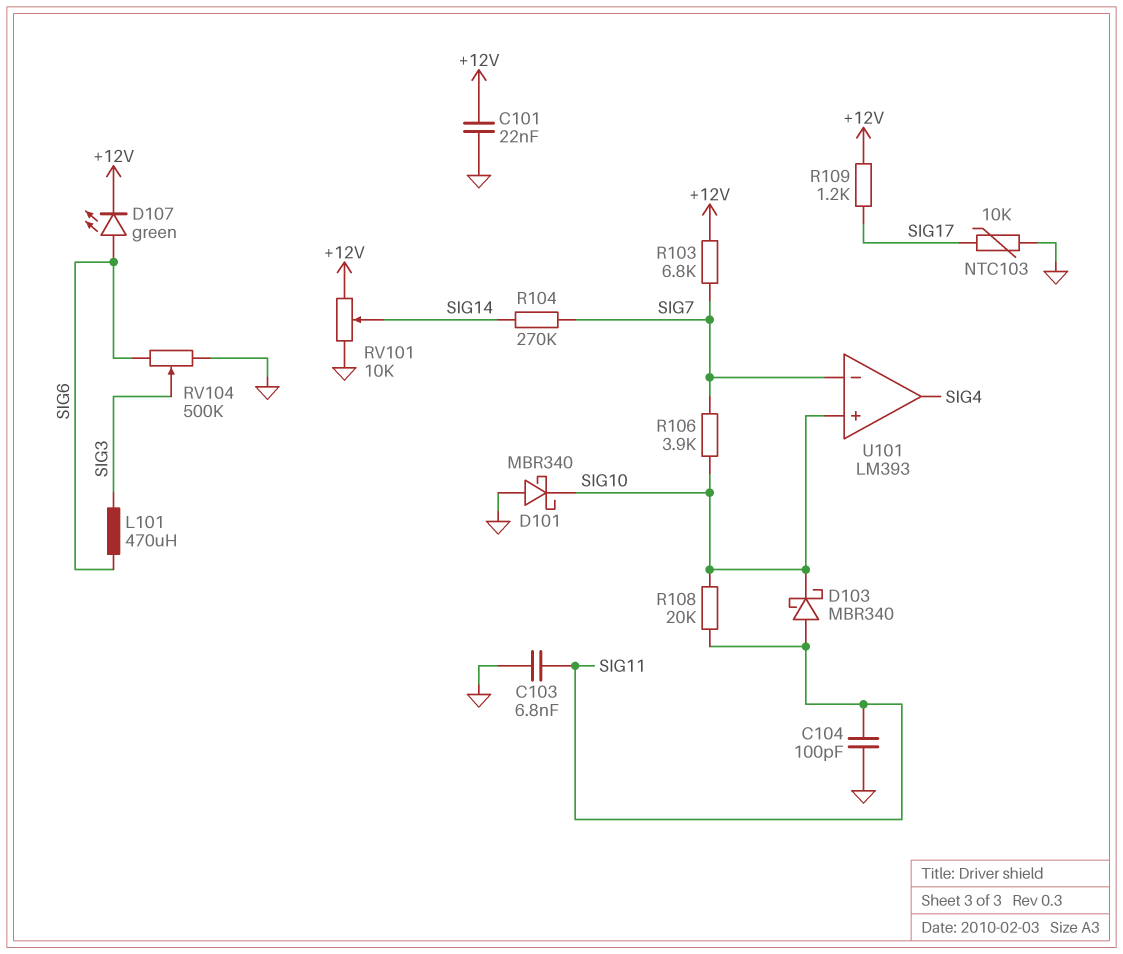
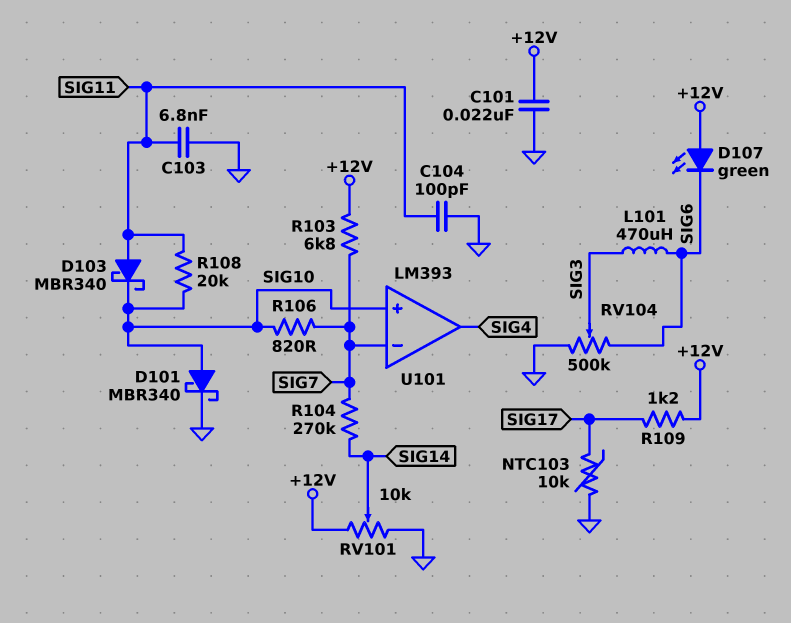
D101: schottky MBR340 (A GND, K SIG10) -> schottky MBR340 (A SIG10, K GND)
D107: LED green (A SIG6, K +12V) -> LED green (A +12V, K SIG6)
R106: 3.9k (SIG7, SIG10) -> 820 (SIG7, SIG10)

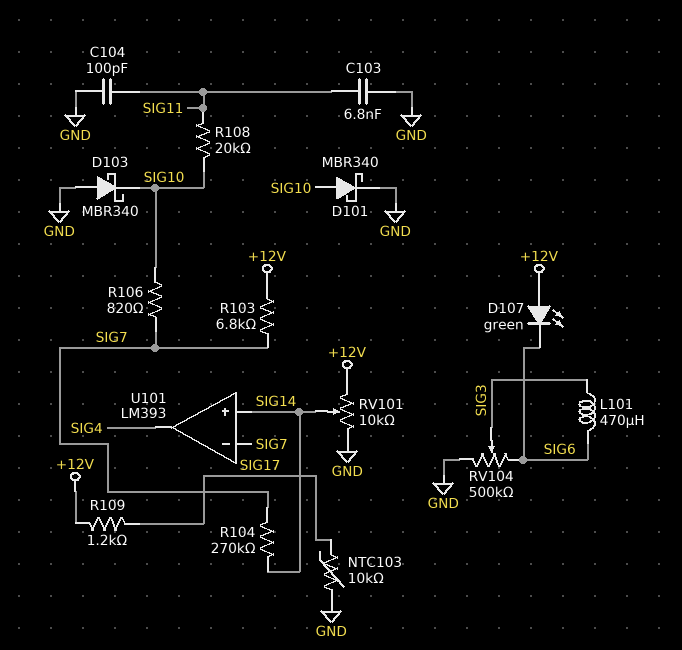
C101: 22nF (+12V, GND) -> none
D103: schottky MBR340 (A SIG11, K SIG10) -> schottky MBR340 (A GND, K SIG10)
U101 pin in+: SIG10 -> SIG14

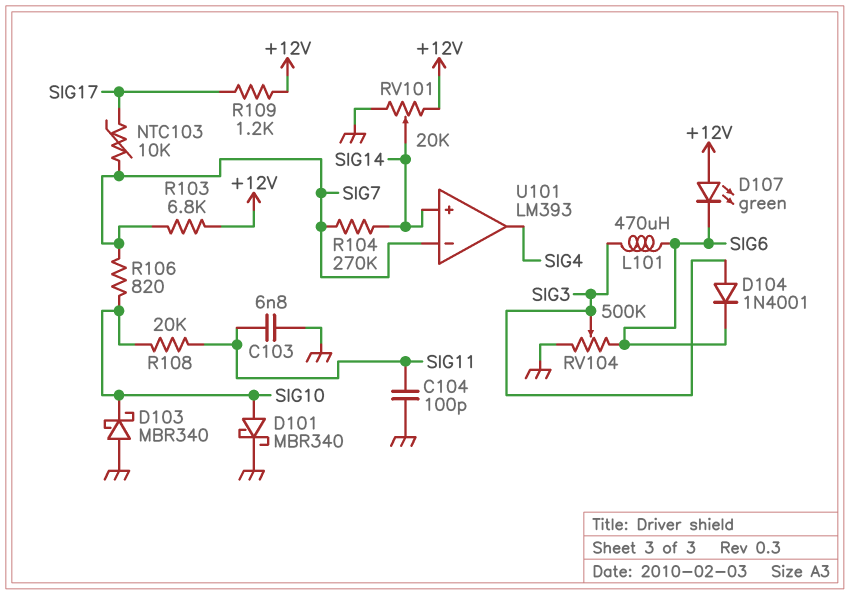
D104: none -> diode 1N4001 (A SIG3, K SIG6)
NTC103: 10k (GND, SIG17) -> 10k (SIG7, SIG17)
RV101: 10k (+12V, GND, wiper SIG14) -> 20k (+12V, GND, wiper SIG14)

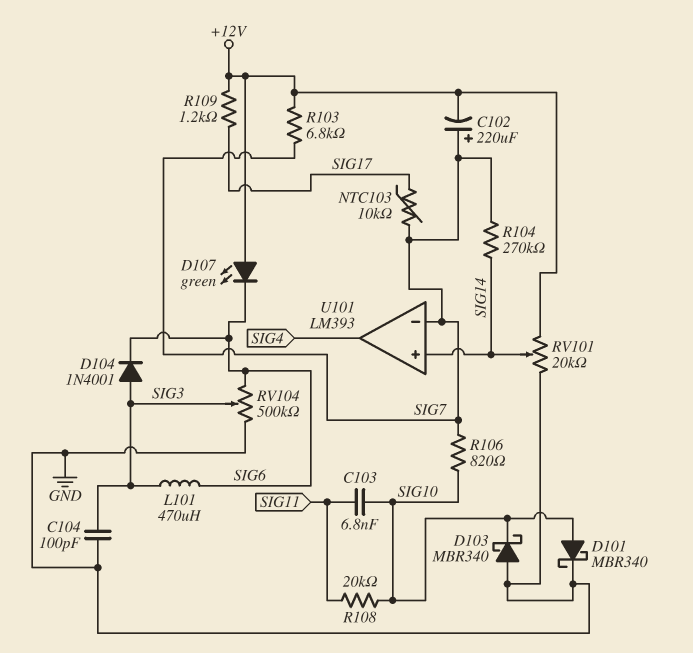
C102: none -> 220uF (plus SIG7, minus +12V)
C103: 6.8nF (GND, SIG11) -> 6.8nF (SIG10, SIG11)
C104: 100pF (GND, SIG11) -> 100pF (GND, SIG3)

